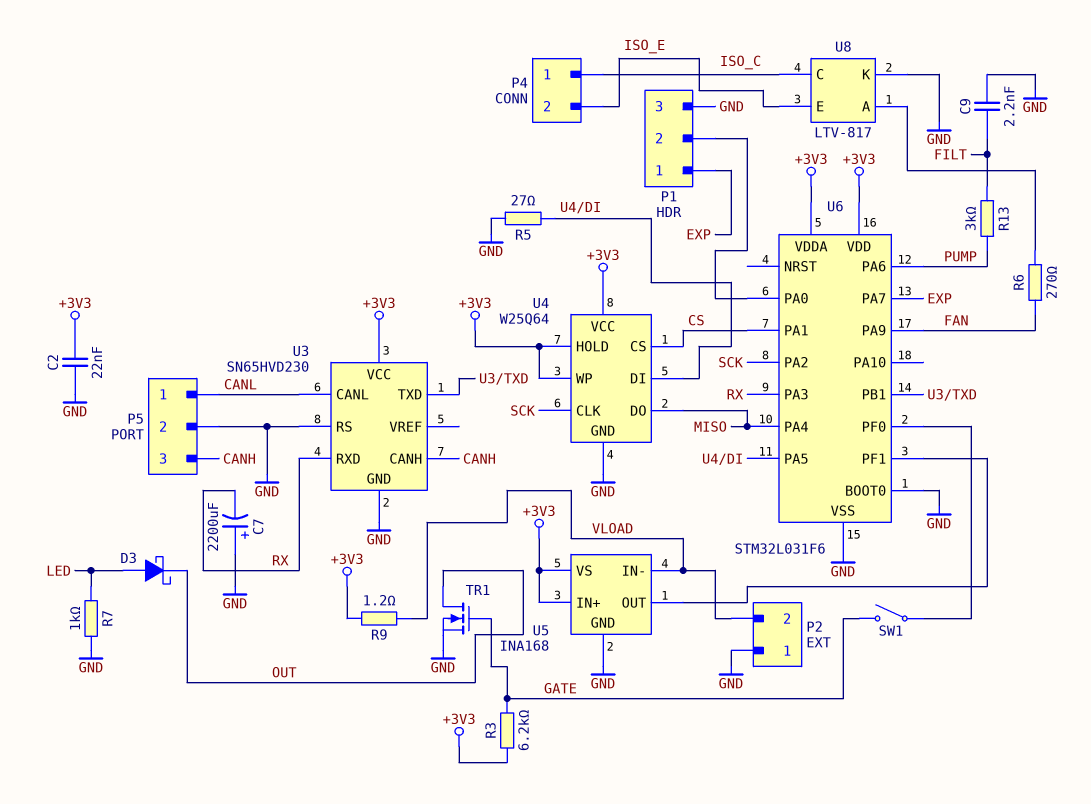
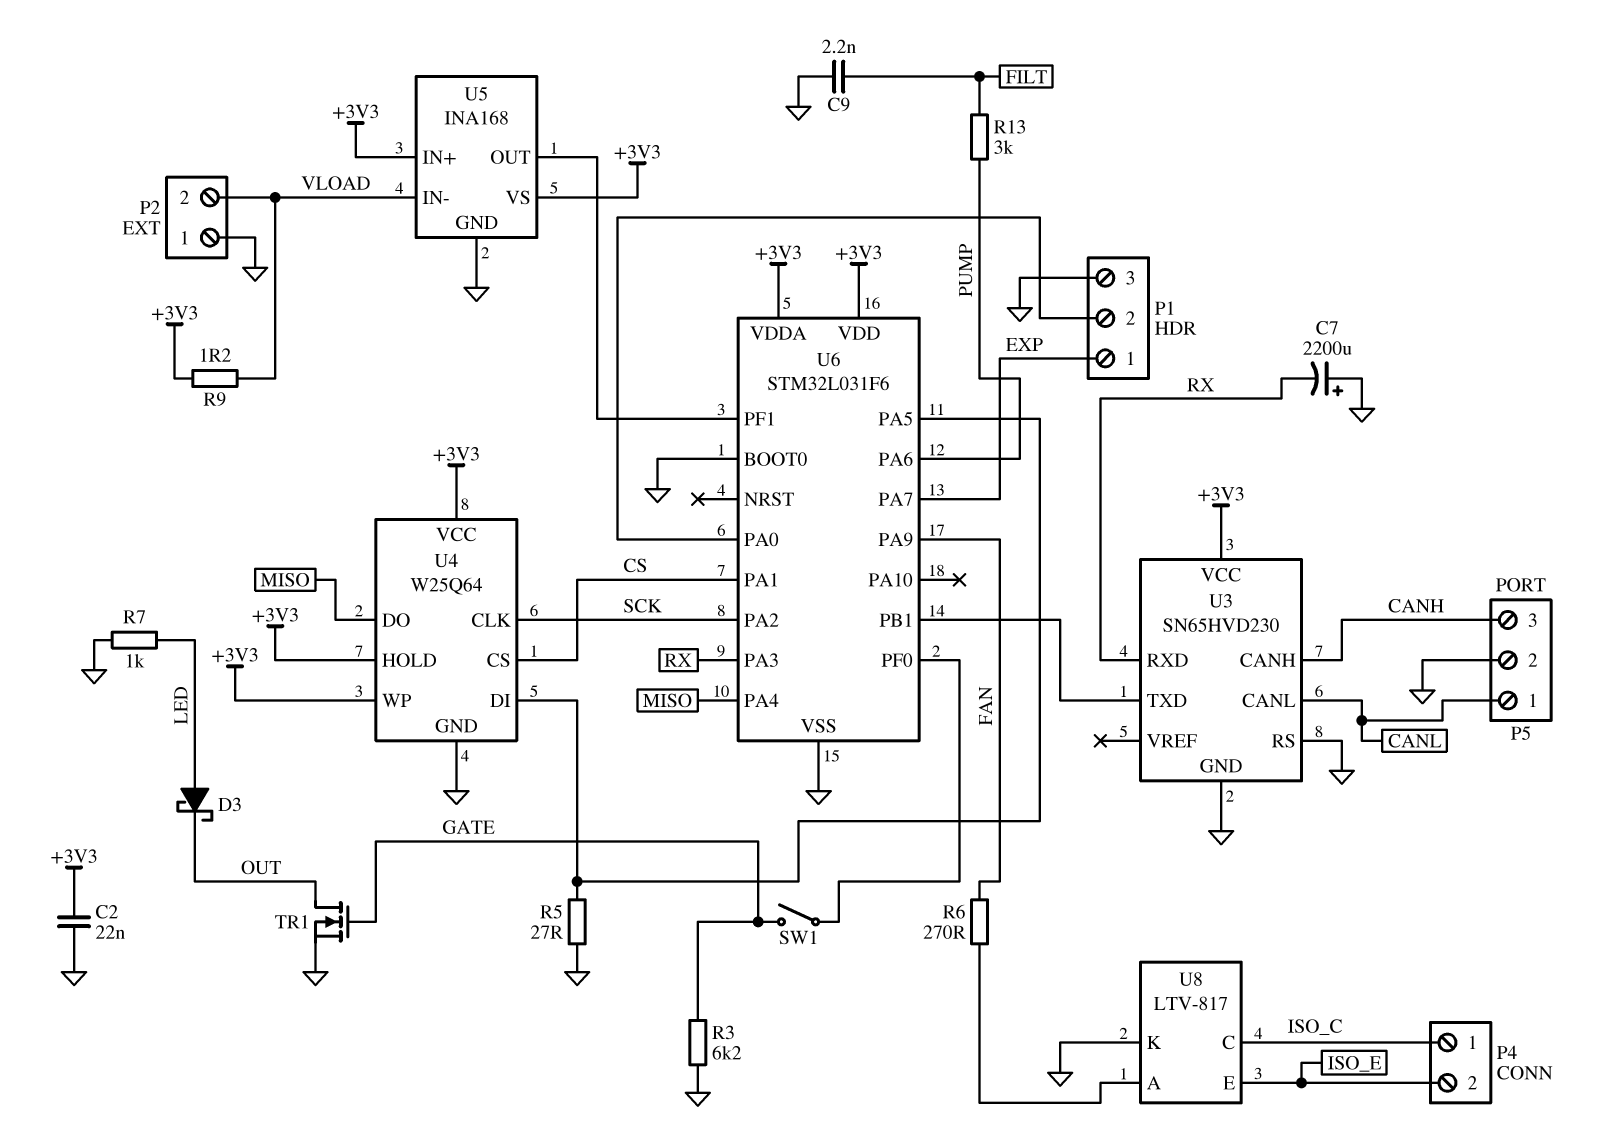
R3: 6.2k (+3V3, GATE) -> 6.2k (GATE, GND)

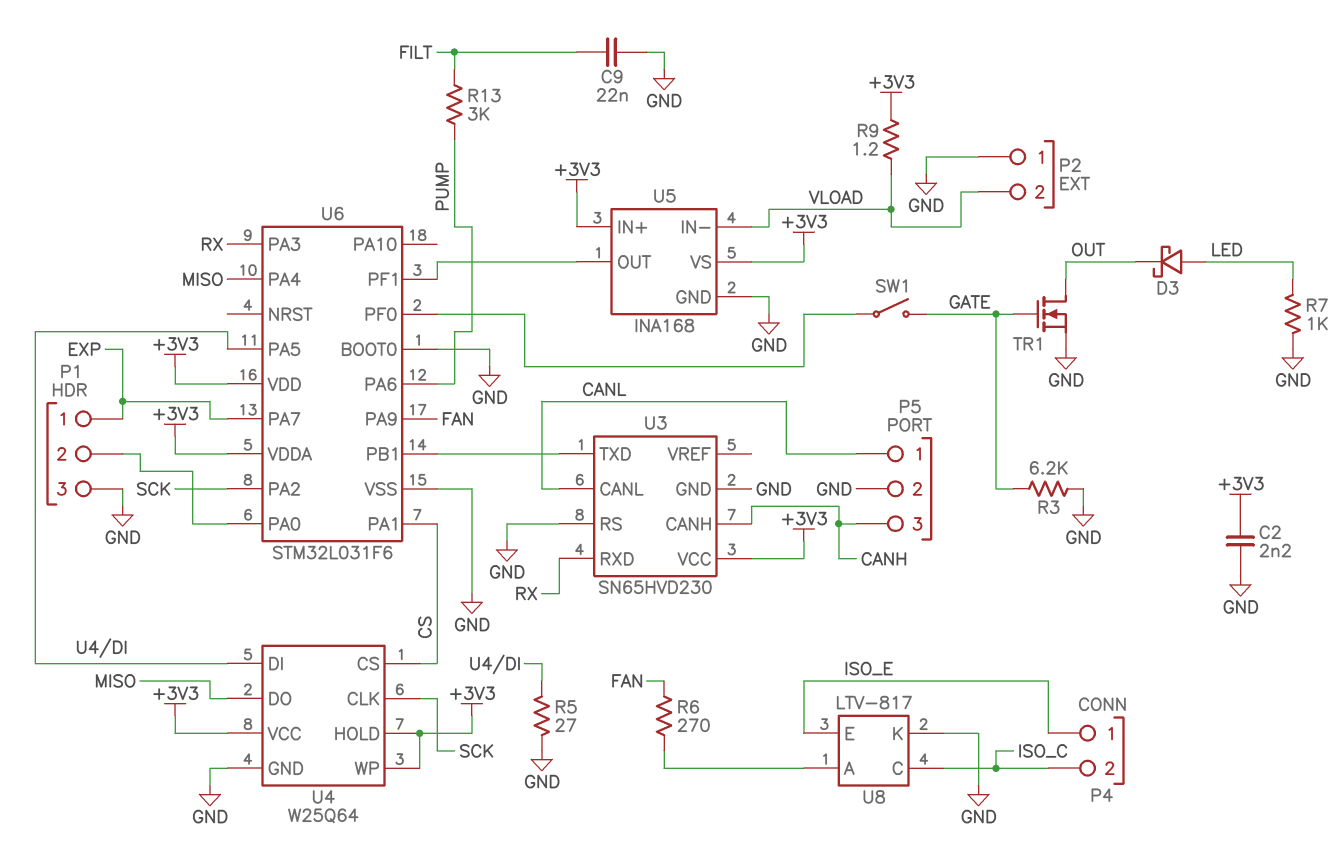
C2: 22nF (+3V3, GND) -> 2.2nF (+3V3, GND)
C7: 2200uF (plus GND, minus RX) -> none
C9: 2.2nF (FILT, GND) -> 22nF (FILT, GND)
P4 pin 1: ISO_C -> ISO_E
P4 pin 2: ISO_E -> ISO_C

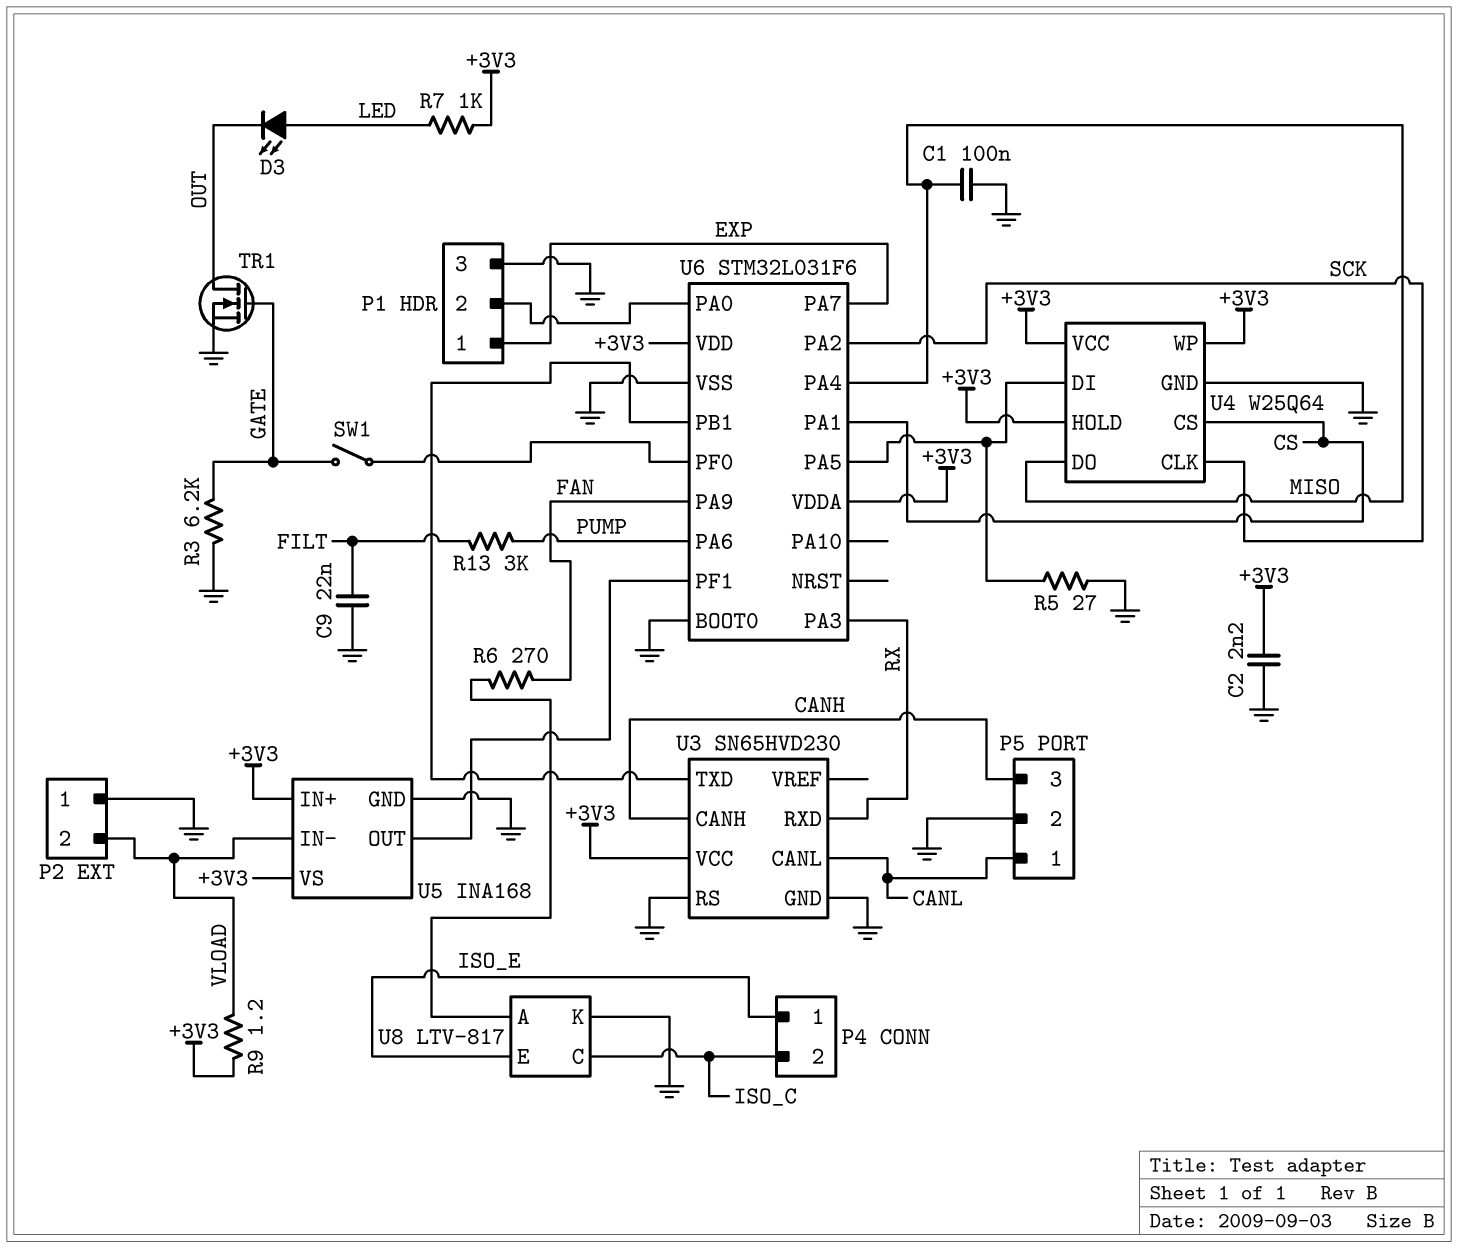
C1: none -> 100nF (GND, MISO)
D3: schottky (A LED, K OUT) -> LED (A LED, K OUT)
R7: 1k (GND, LED) -> 1k (+3V3, LED)

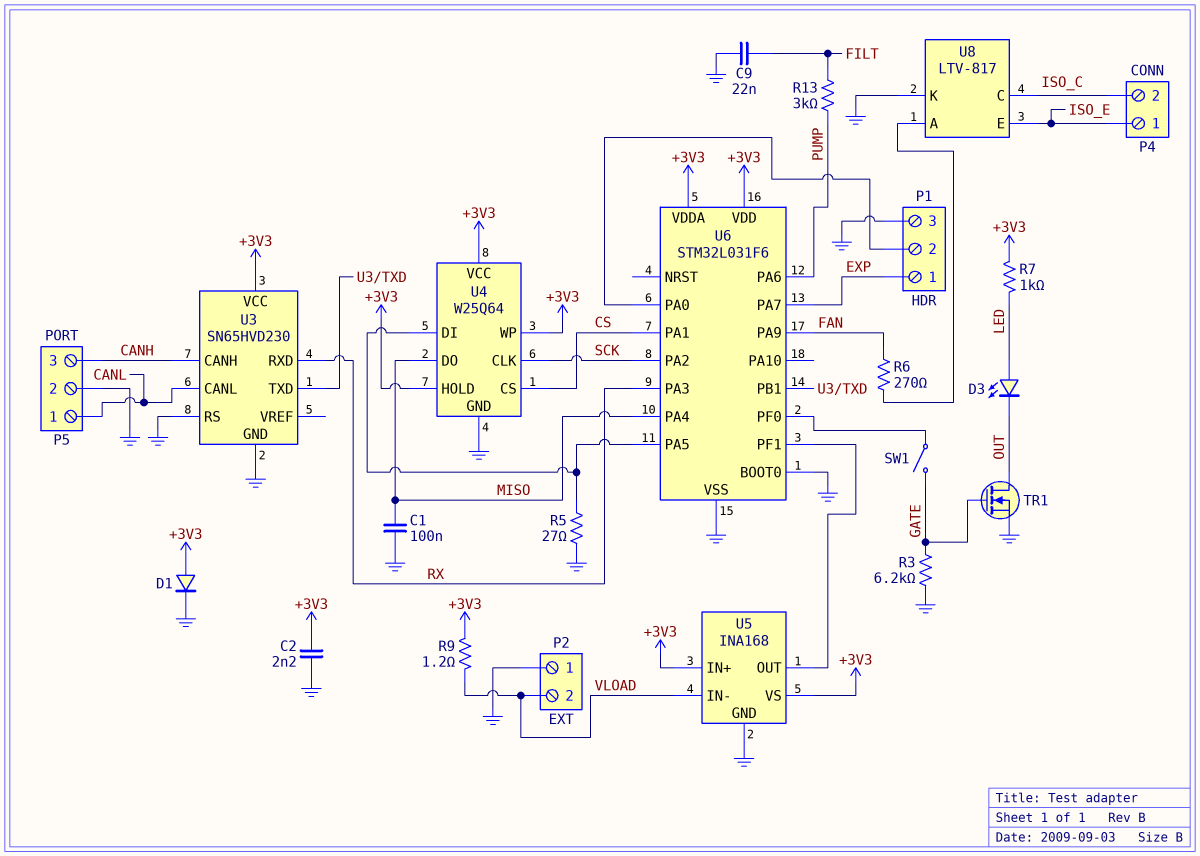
D1: none -> diode (A +3V3, K GND)

